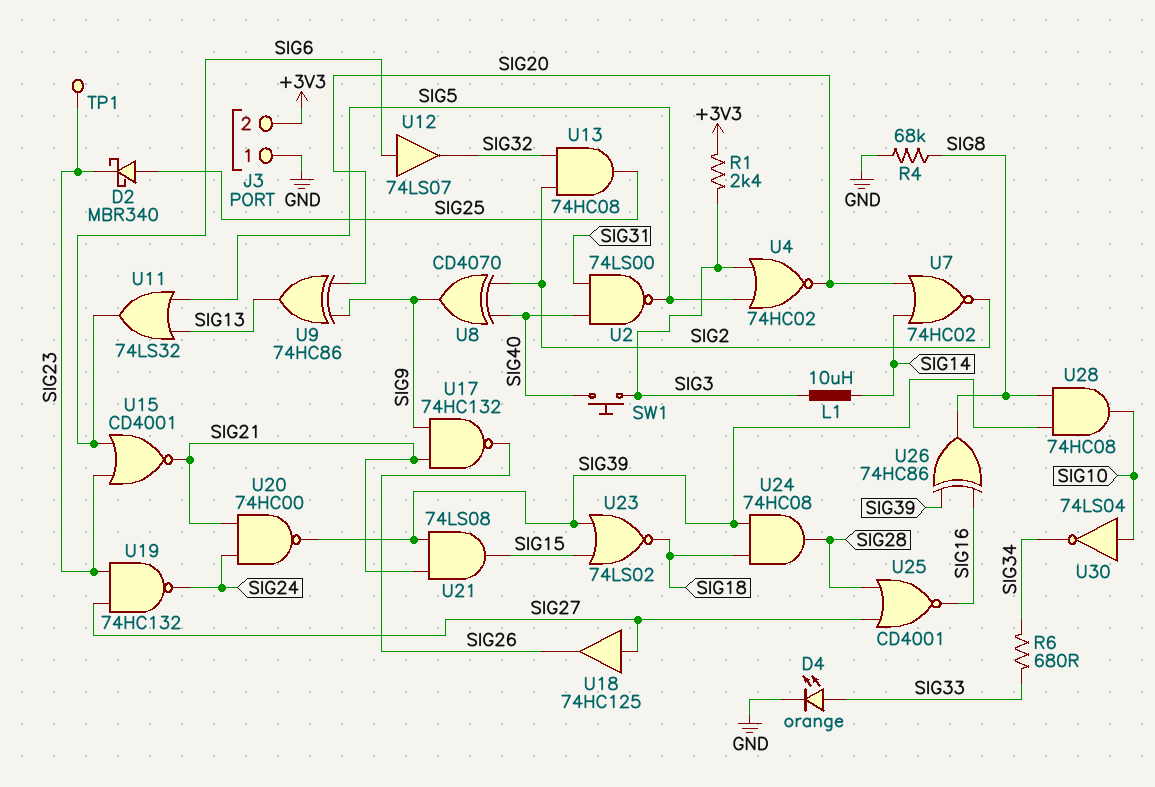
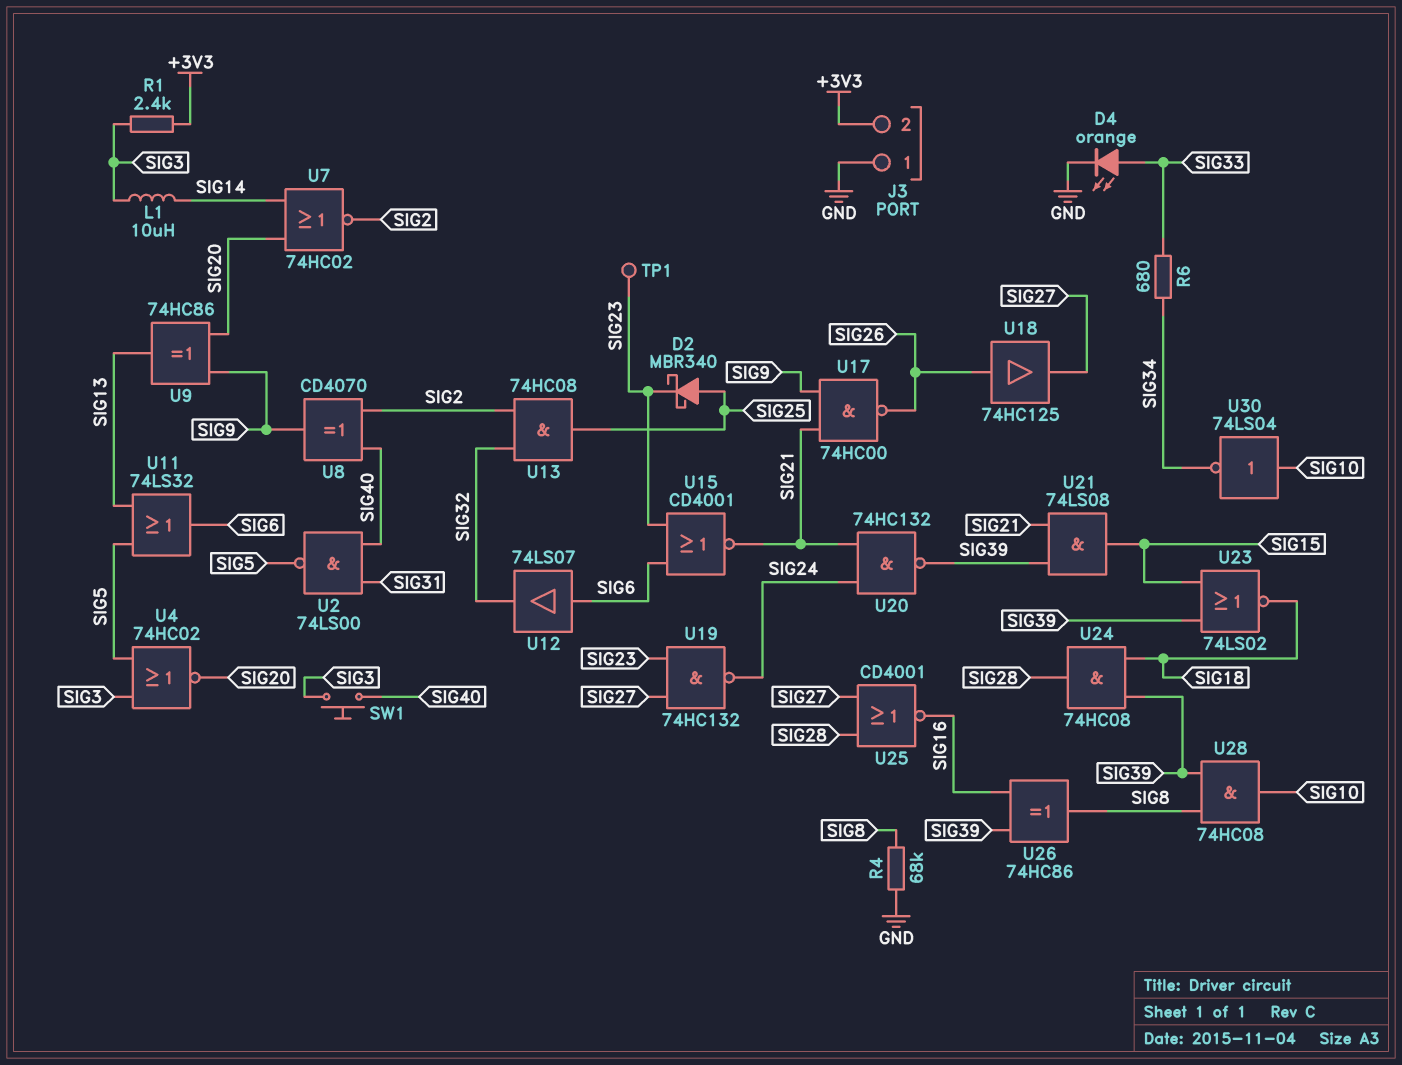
U17: NAND 74HC132 (in SIG9, in SIG21, out SIG26) -> NAND 74HC00 (in SIG9, in SIG21, out SIG26)
U18: buffer 74HC125 (in SIG27, out SIG26) -> buffer 74HC125 (in SIG26, out SIG27)
U20: NAND 74HC00 (in SIG21, in SIG24, out SIG39) -> NAND 74HC132 (in SIG21, in SIG24, out SIG39)

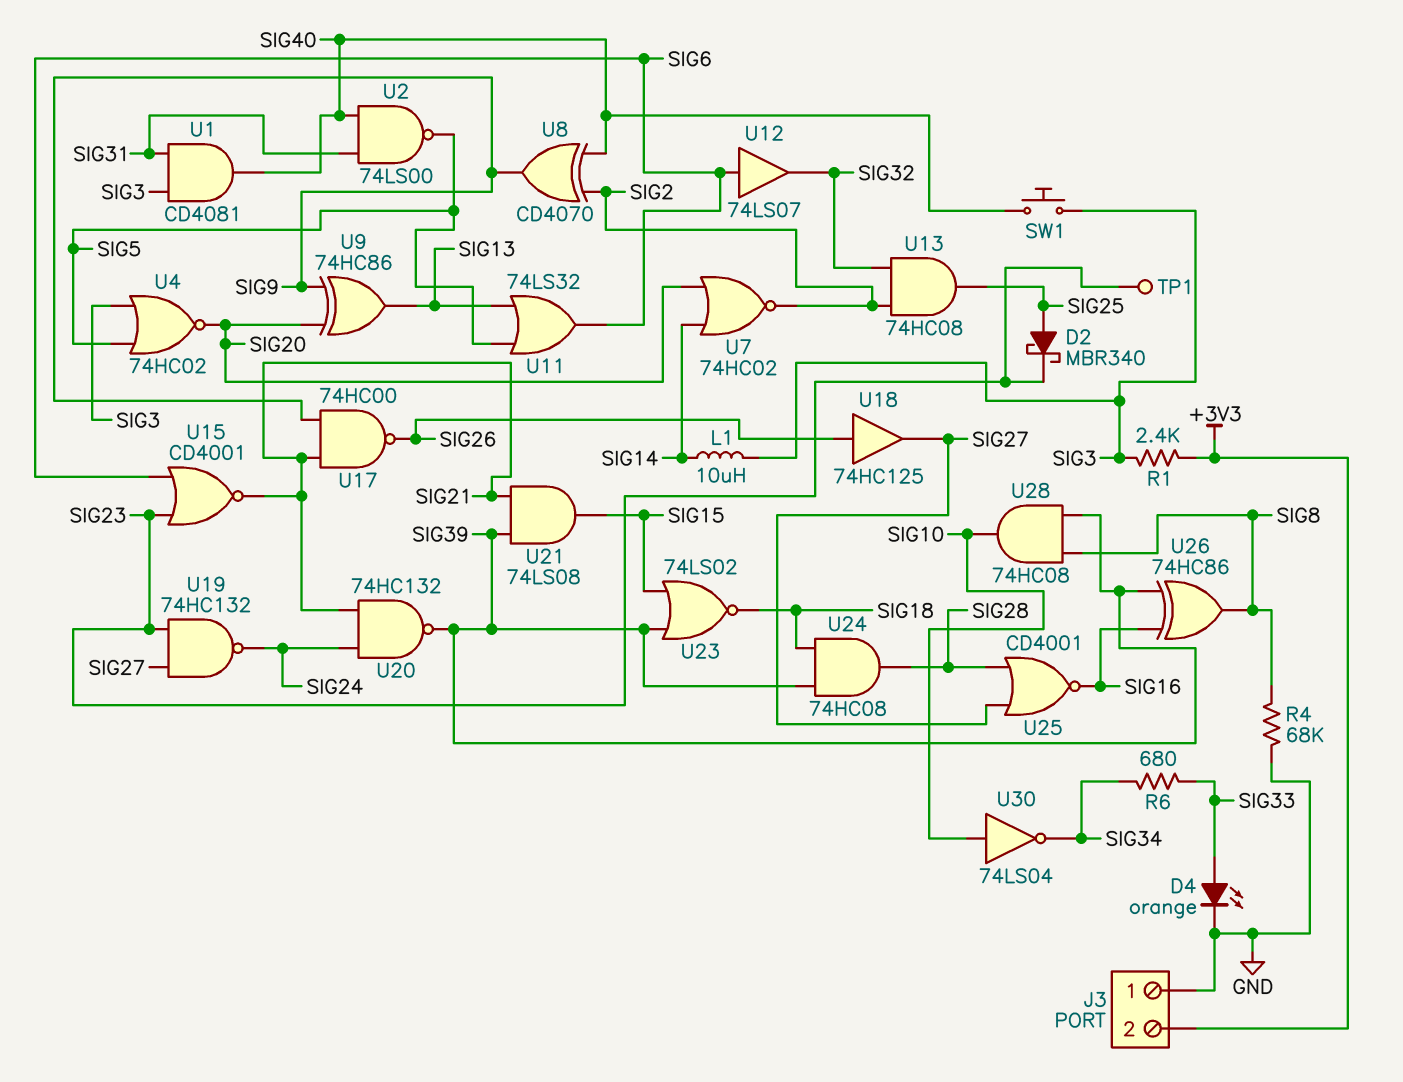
U1: none -> AND CD4081 (in SIG3, in SIG31, out SIG40)

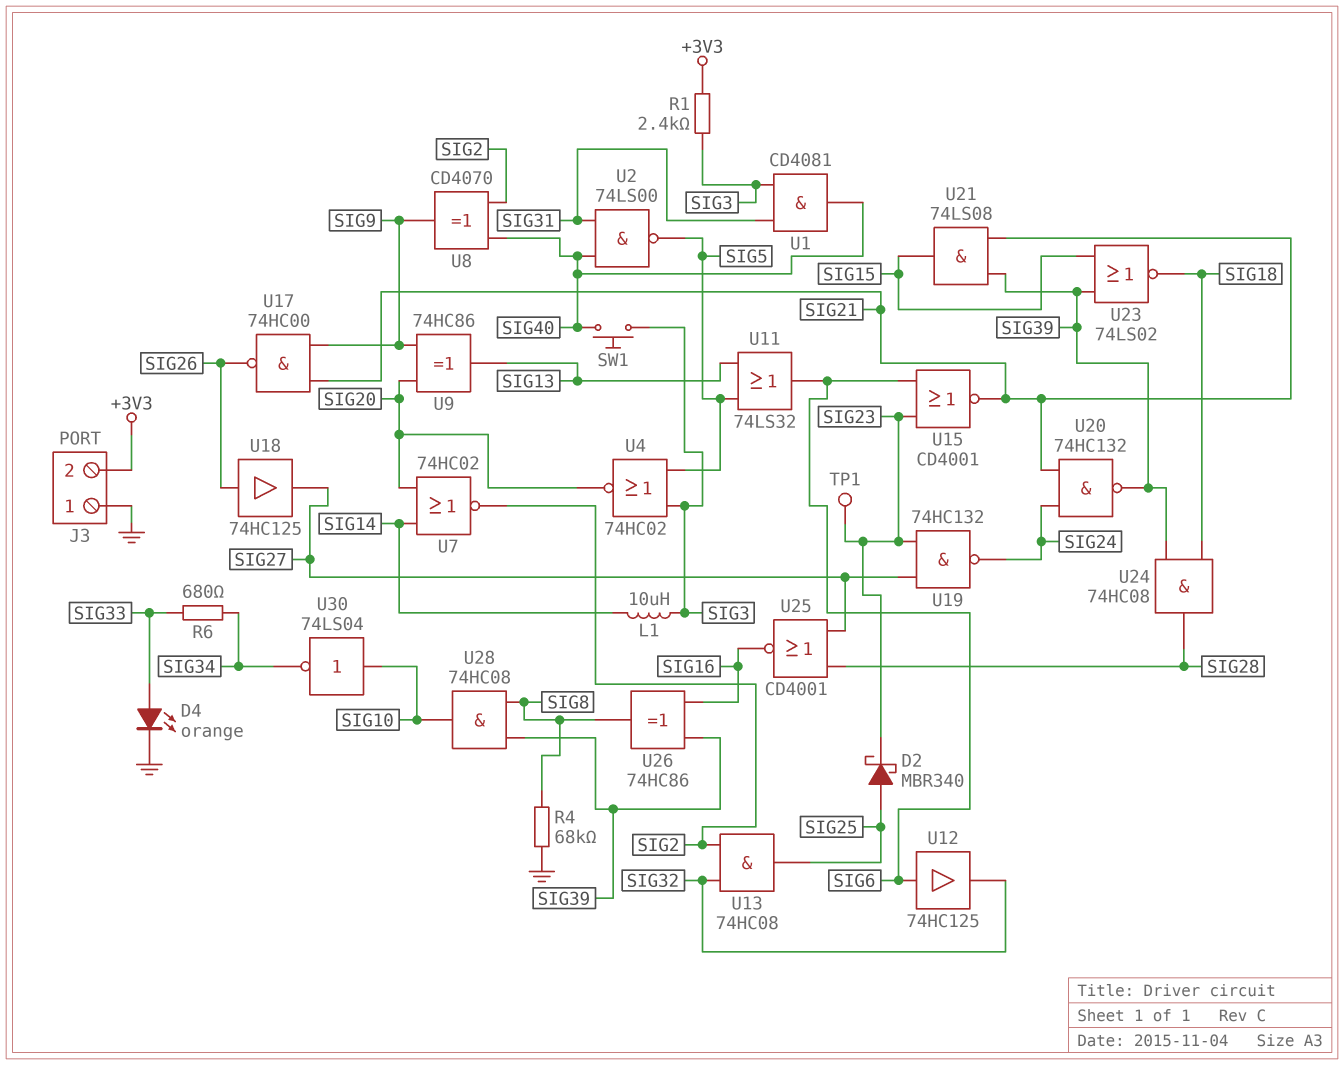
U12: buffer 74LS07 (in SIG6, out SIG32) -> buffer 74HC125 (in SIG6, out SIG32)

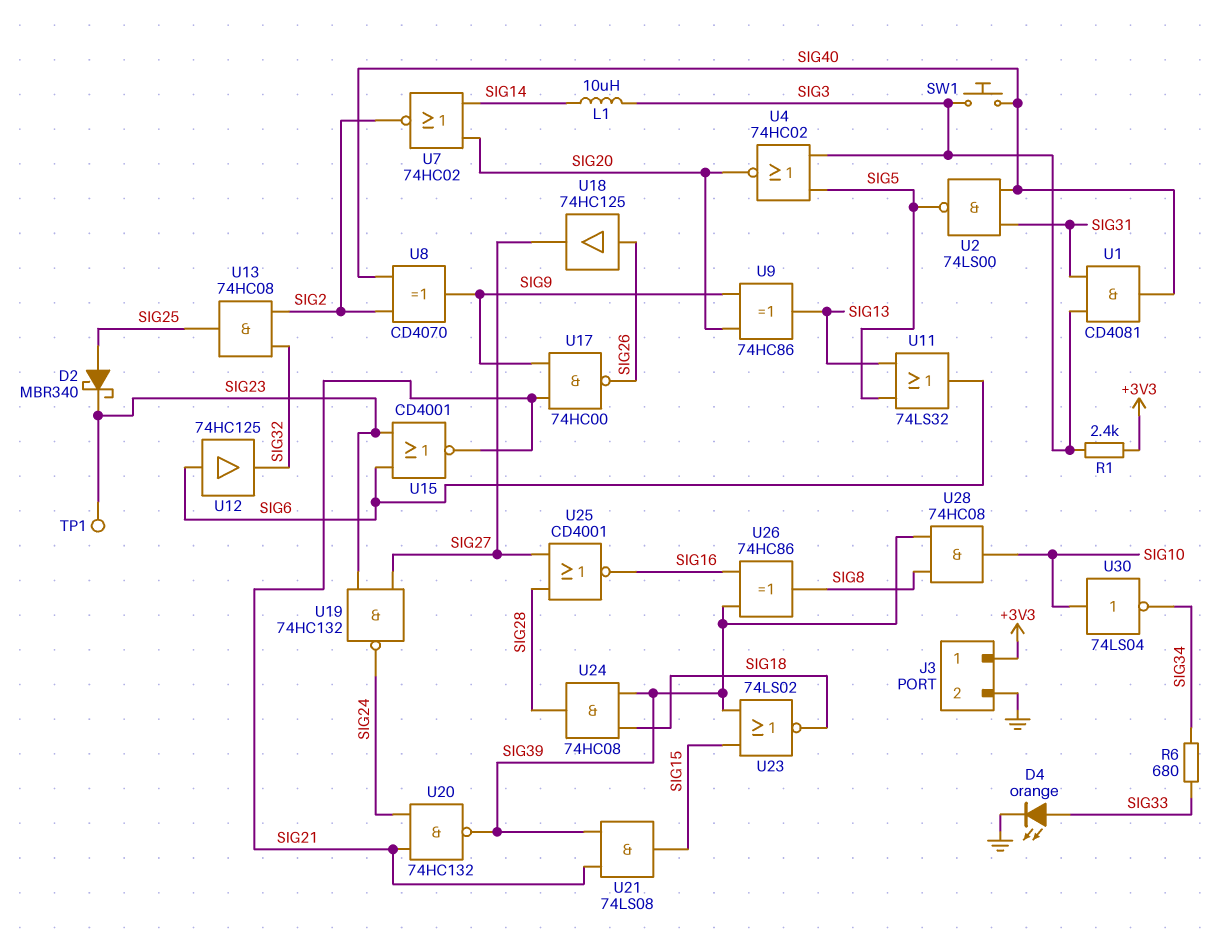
J3 pin 1: GND -> +3V3
J3 pin 2: +3V3 -> GND
R4: 68k (GND, SIG8) -> none

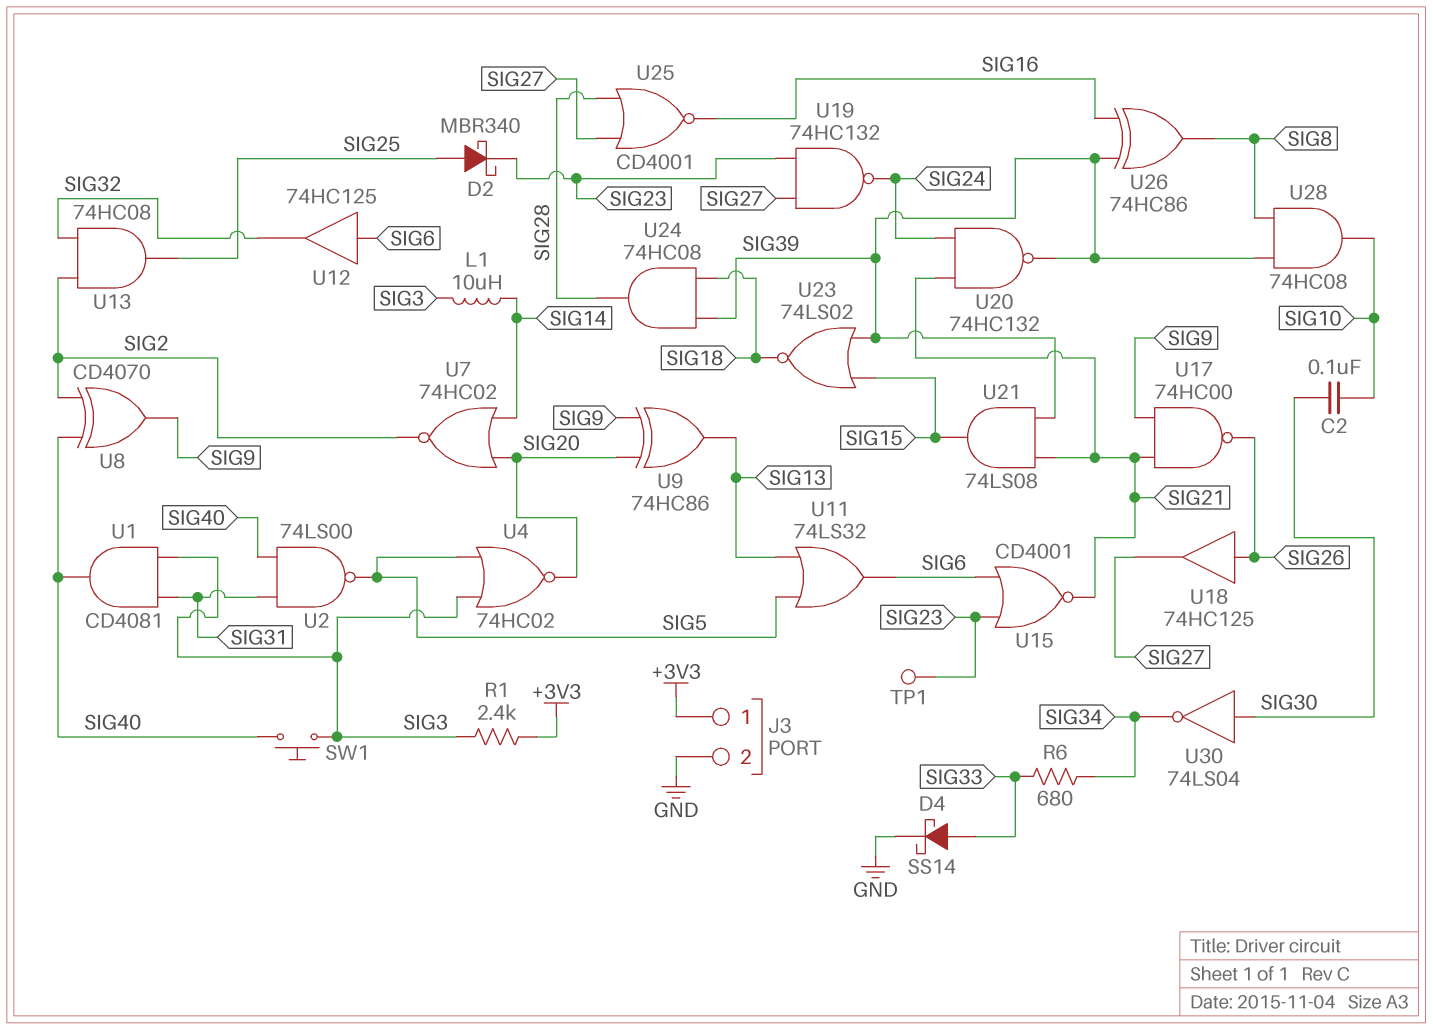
C2: none -> 100nF (SIG10, SIG30)
D4: LED orange (A SIG33, K GND) -> schottky SS14 (A SIG33, K GND)
U30: NOT 74LS04 (in SIG10, out SIG34) -> NOT 74LS04 (in SIG30, out SIG34)

